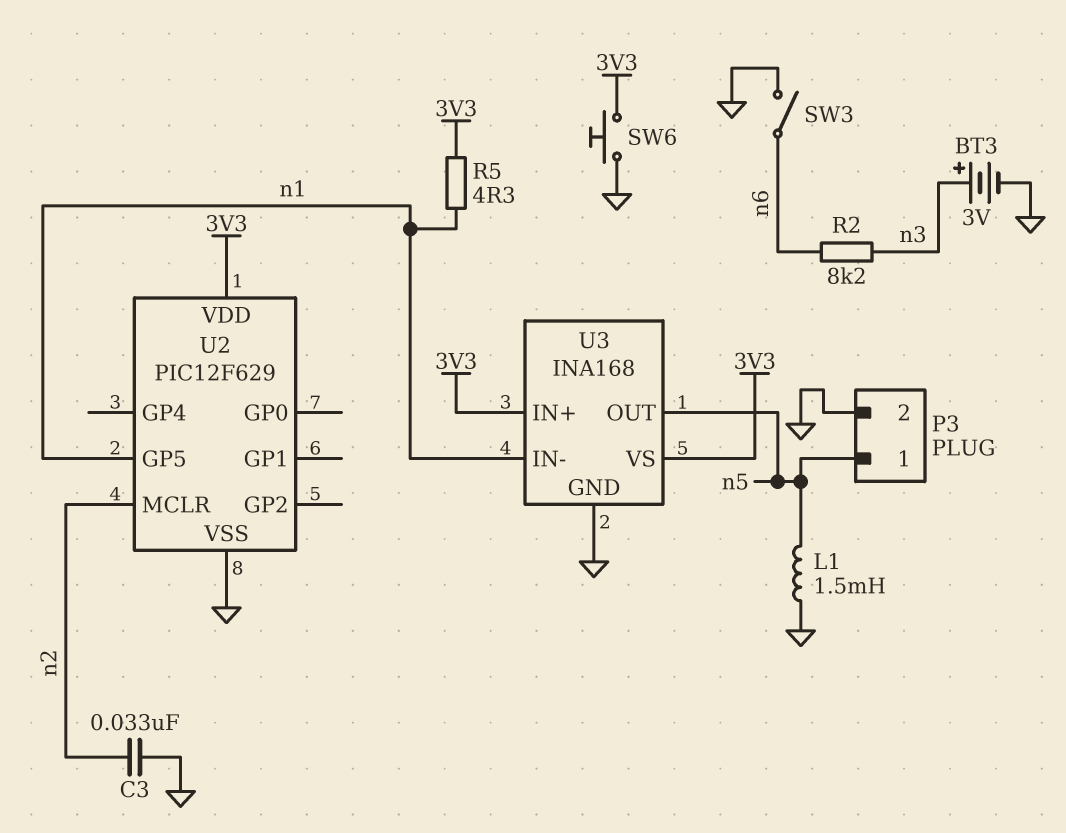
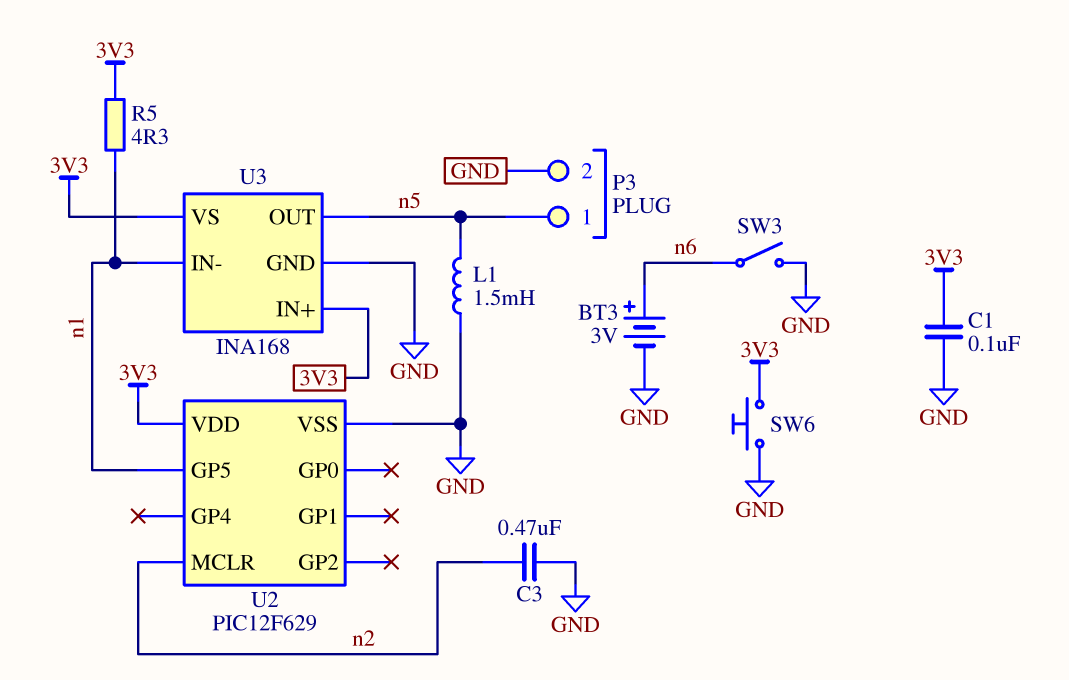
BT3: 3V (plus n3, minus GND) -> 3V (plus n6, minus GND)
C1: none -> 100nF (3V3, GND)
C3: 33nF (GND, n2) -> 470nF (GND, n2)
R2: 8.2k (n3, n6) -> none

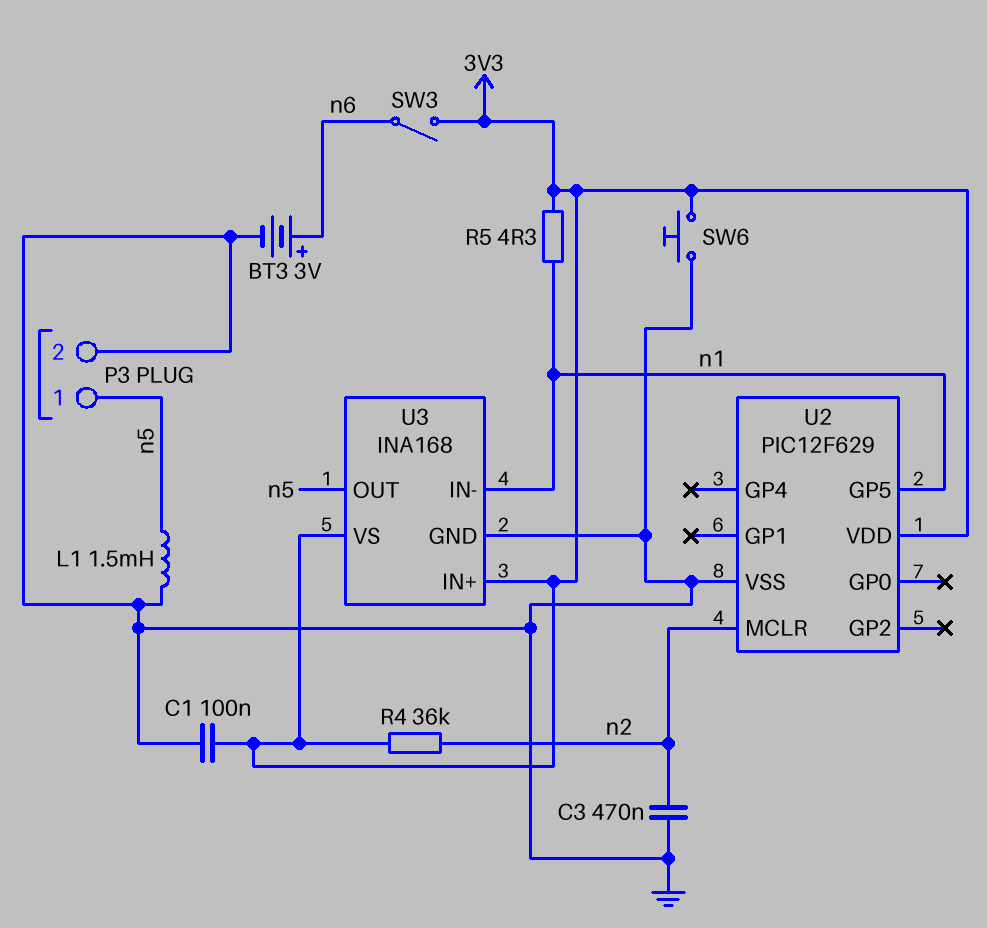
R4: none -> 36k (3V3, n2)
SW3: switch (GND, n6) -> switch (3V3, n6)

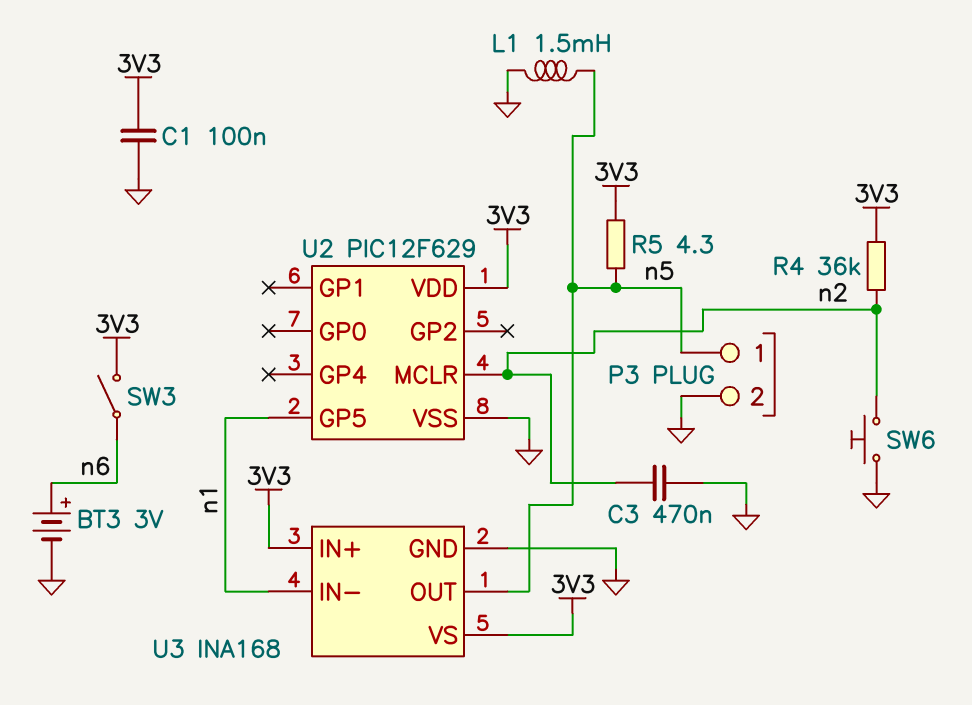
R5: 4.3 (3V3, n1) -> 4.3 (3V3, n5)
SW6: button (3V3, GND) -> button (GND, n2)

